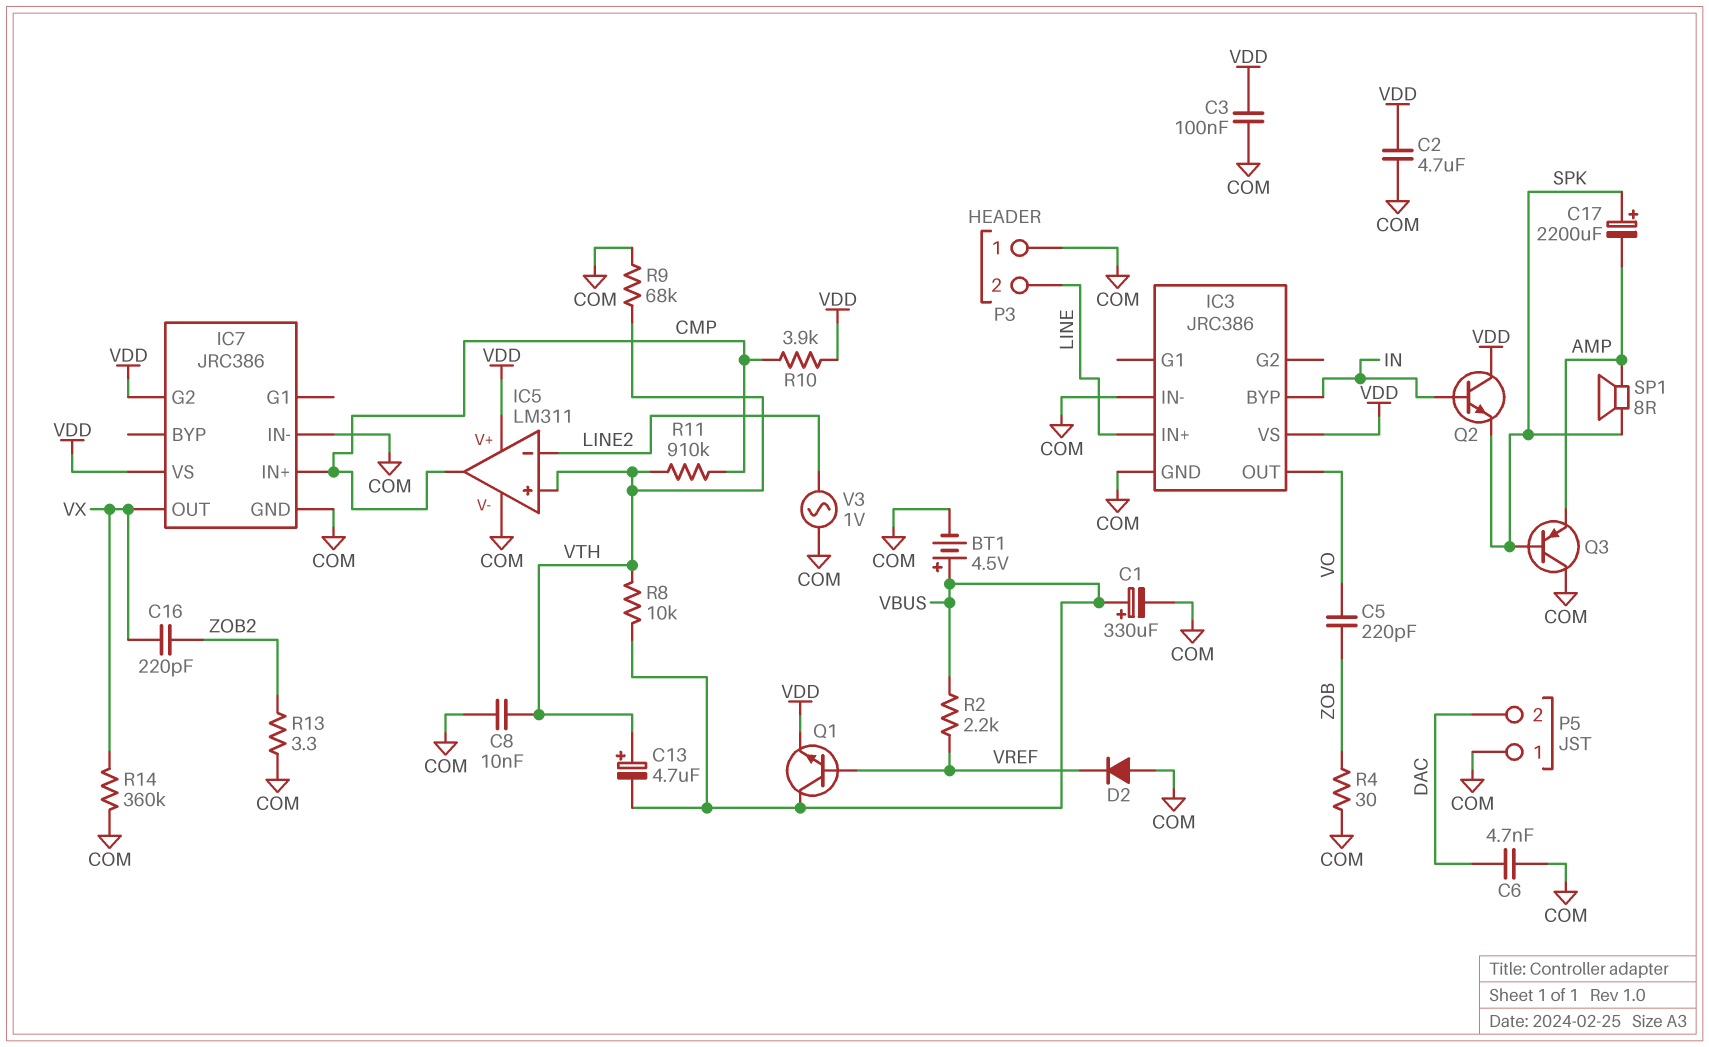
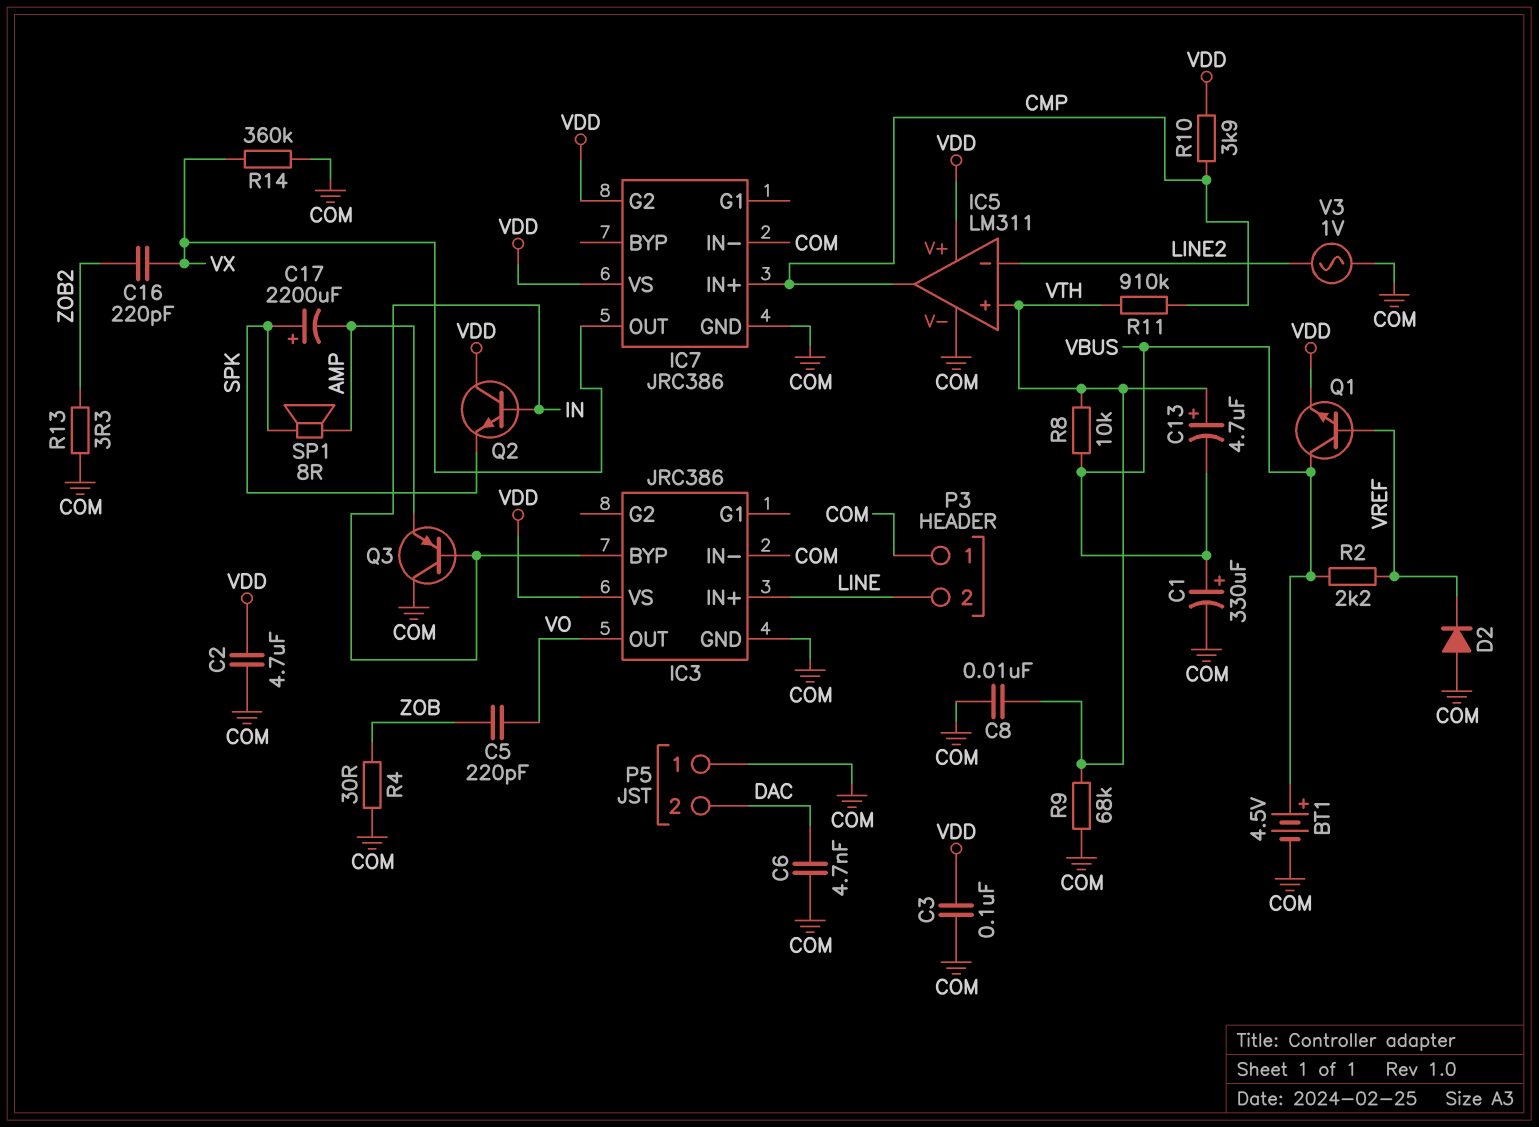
Q3: PNP (B SPK, C COM, E AMP) -> PNP (B IN, C COM, E AMP)

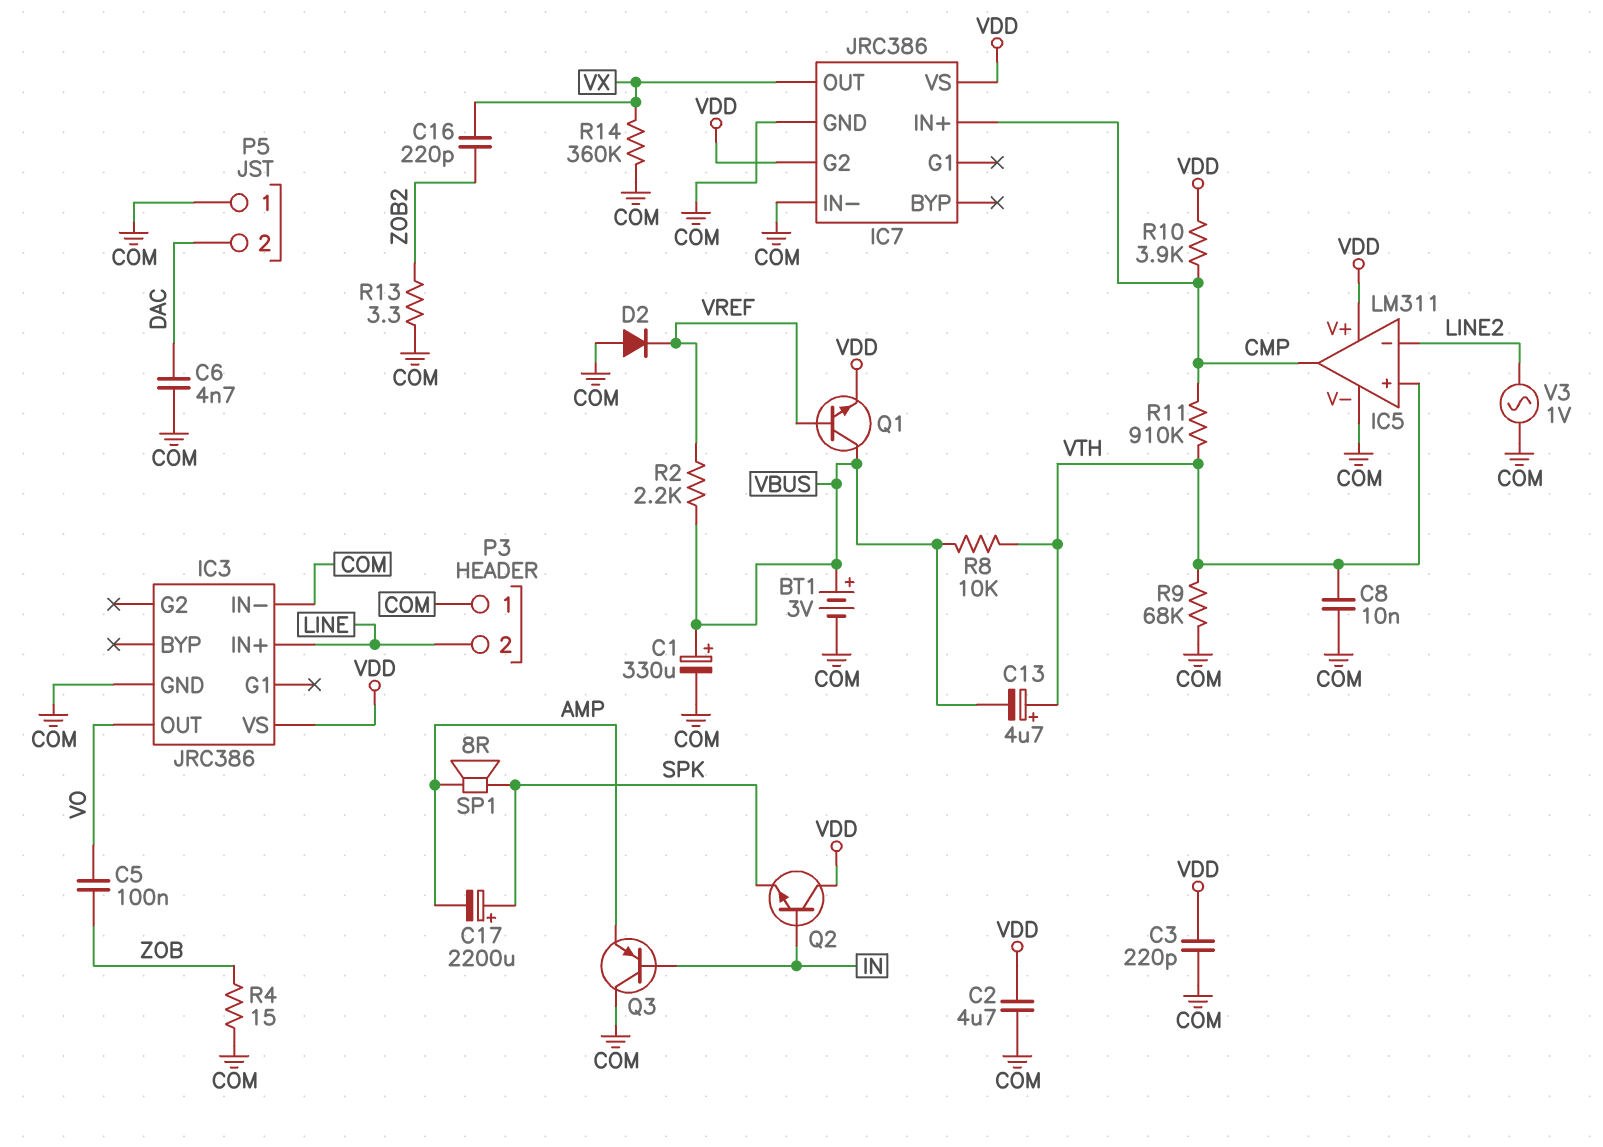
BT1: 4.5V (plus VBUS, minus COM) -> 3V (plus VBUS, minus COM)
C3: 100nF (COM, VDD) -> 220pF (COM, VDD)
C5: 220pF (VO, ZOB) -> 100nF (VO, ZOB)
IC3 pin BYP: IN -> none
R4: 30 (COM, ZOB) -> 15 (COM, ZOB)

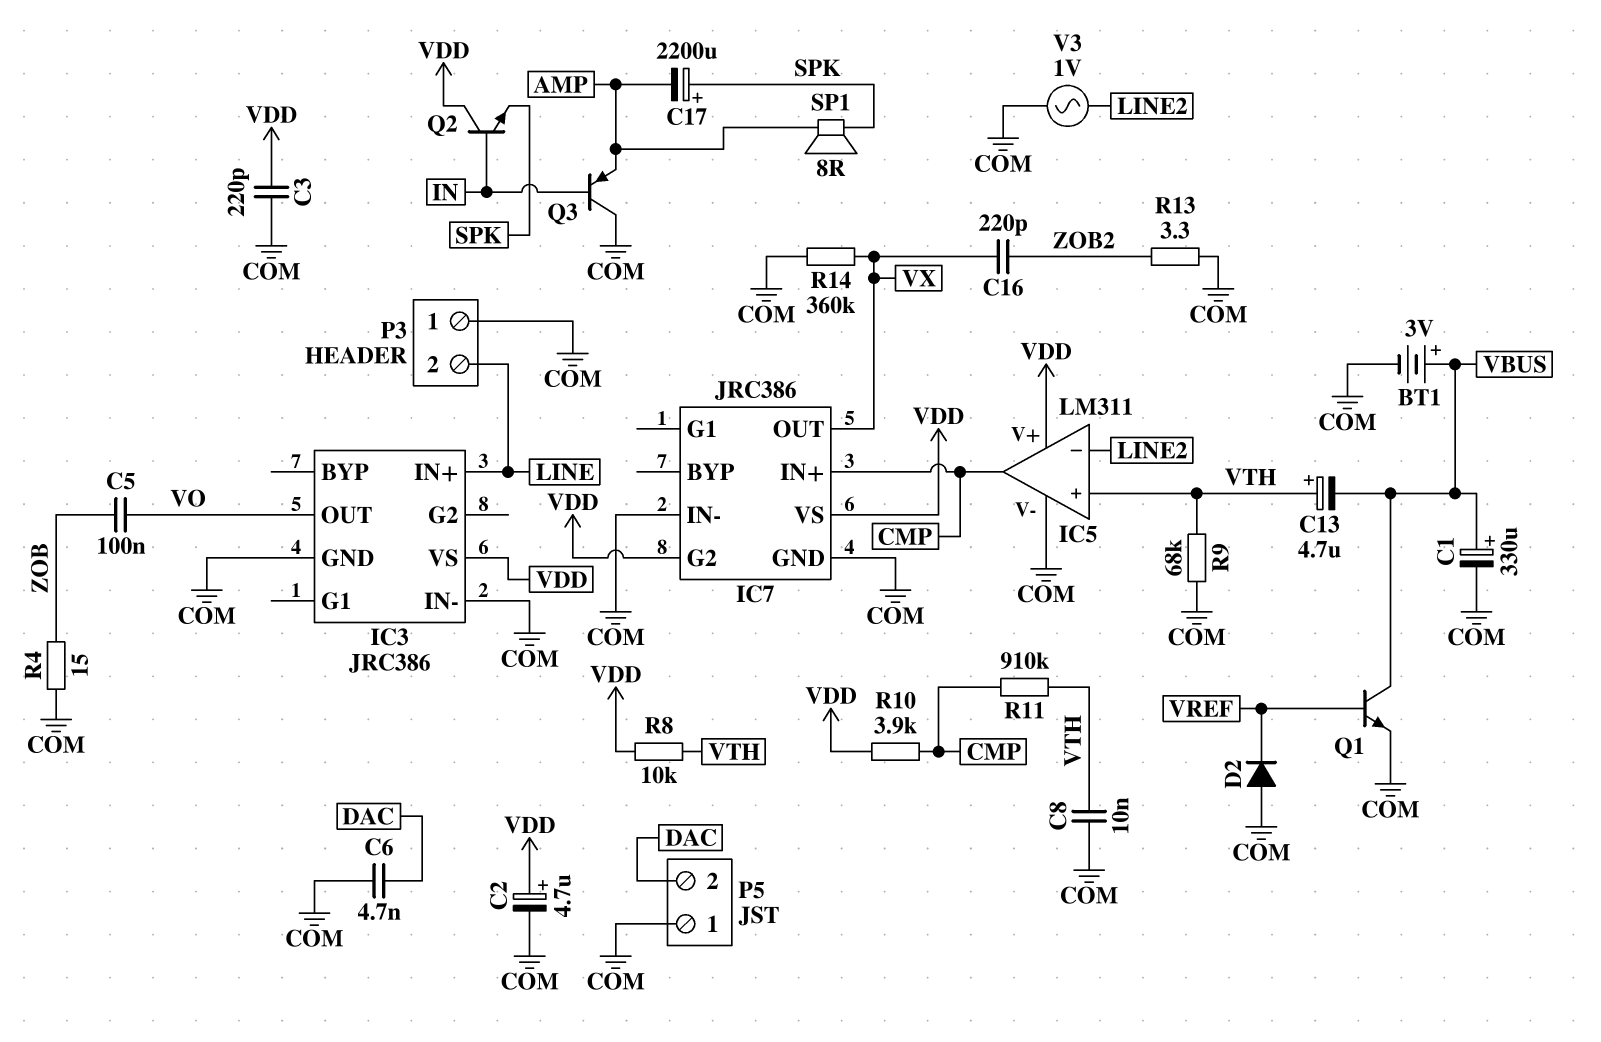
C2: 4.7uF (COM, VDD) -> 4.7uF (plus VDD, minus COM)
Q1: NPN (B VREF, C VBUS, E VDD) -> NPN (B VREF, C VBUS, E COM)
R2: 2.2k (VBUS, VREF) -> none
R8: 10k (VBUS, VTH) -> 10k (VDD, VTH)

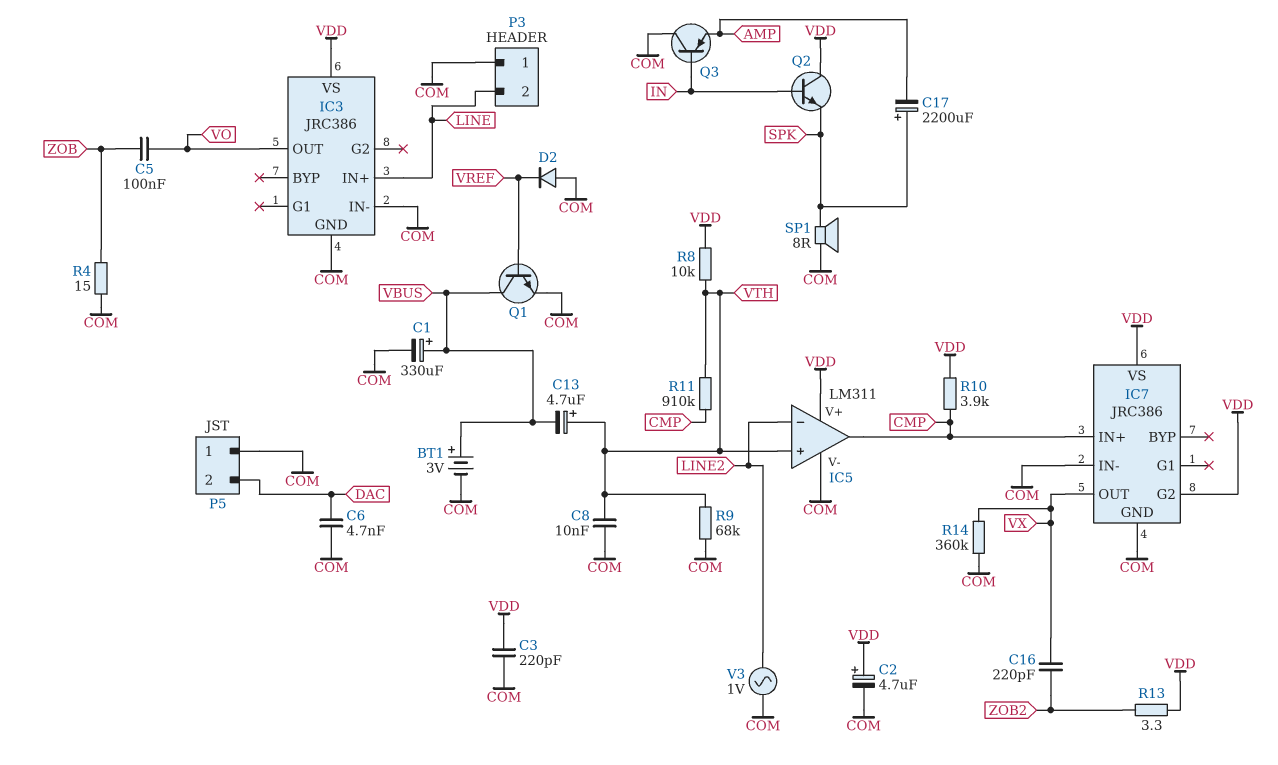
R13: 3.3 (COM, ZOB2) -> 3.3 (VDD, ZOB2)
SP1: speaker 8R (AMP, SPK) -> speaker 8R (COM, SPK)

